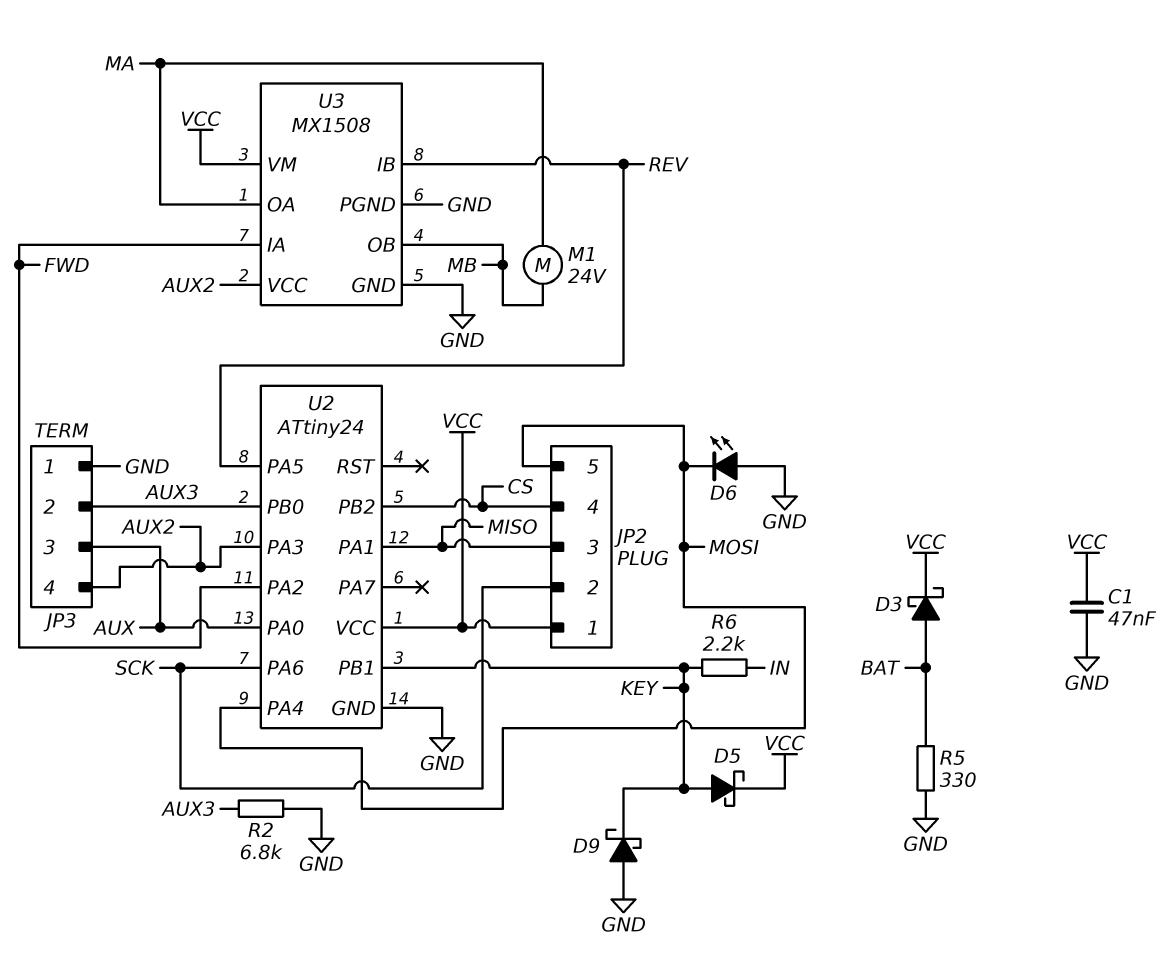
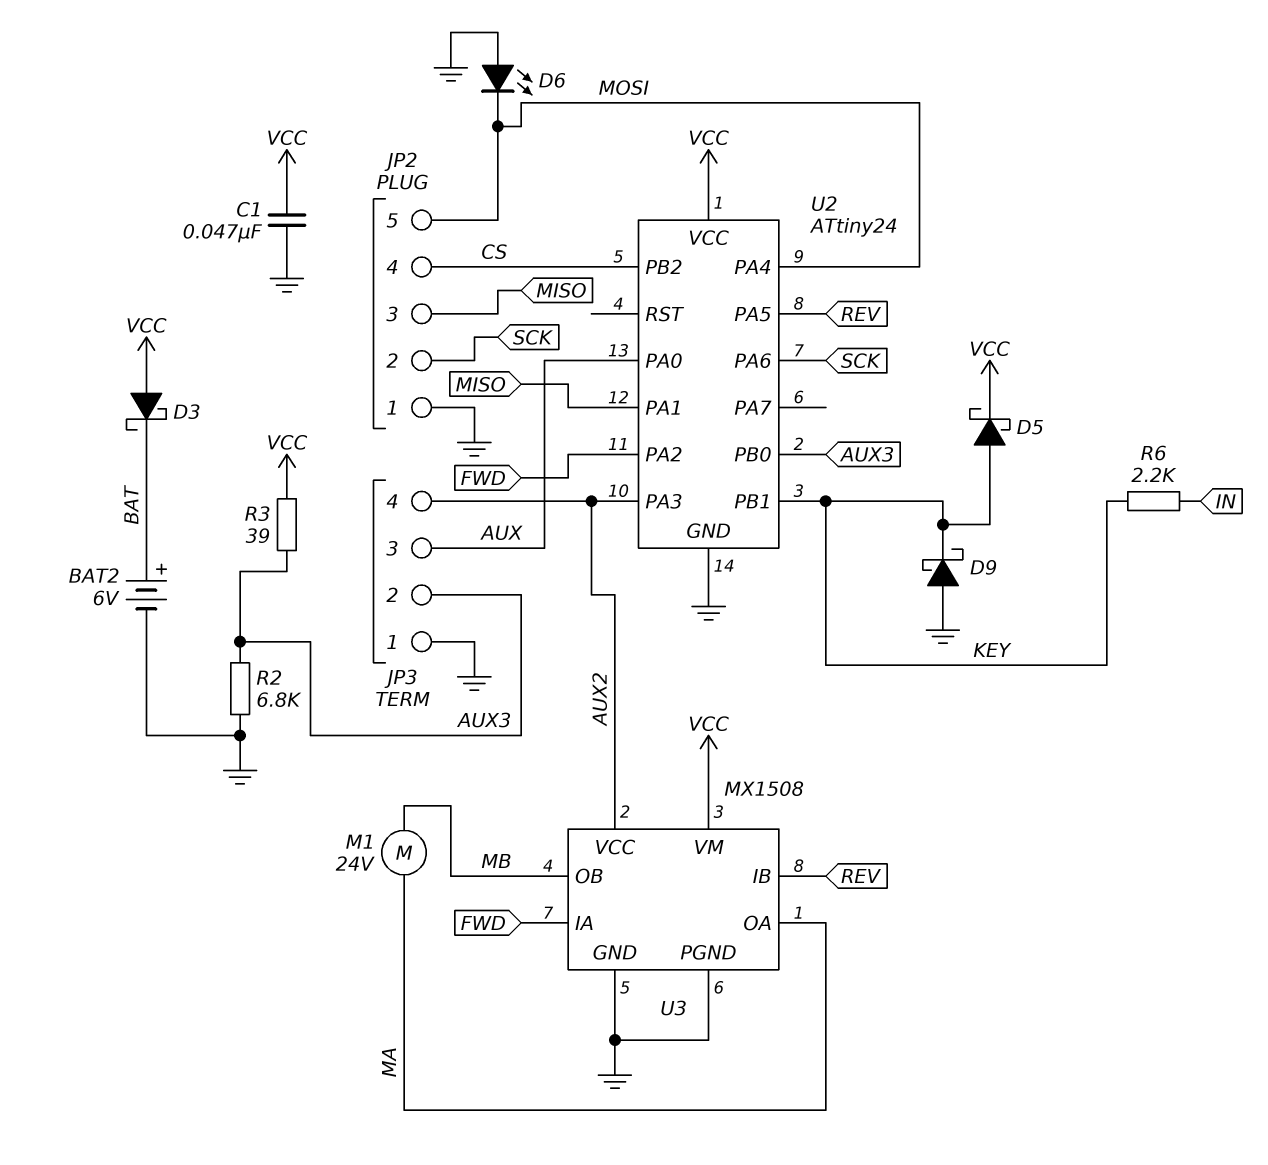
BAT2: none -> 6V (plus BAT, minus GND)
D3: schottky (A BAT, K VCC) -> schottky (A VCC, K BAT)
JP2 pin 1: VCC -> GND
R3: none -> 39 (AUX3, VCC)
R5: 330 (BAT, GND) -> none

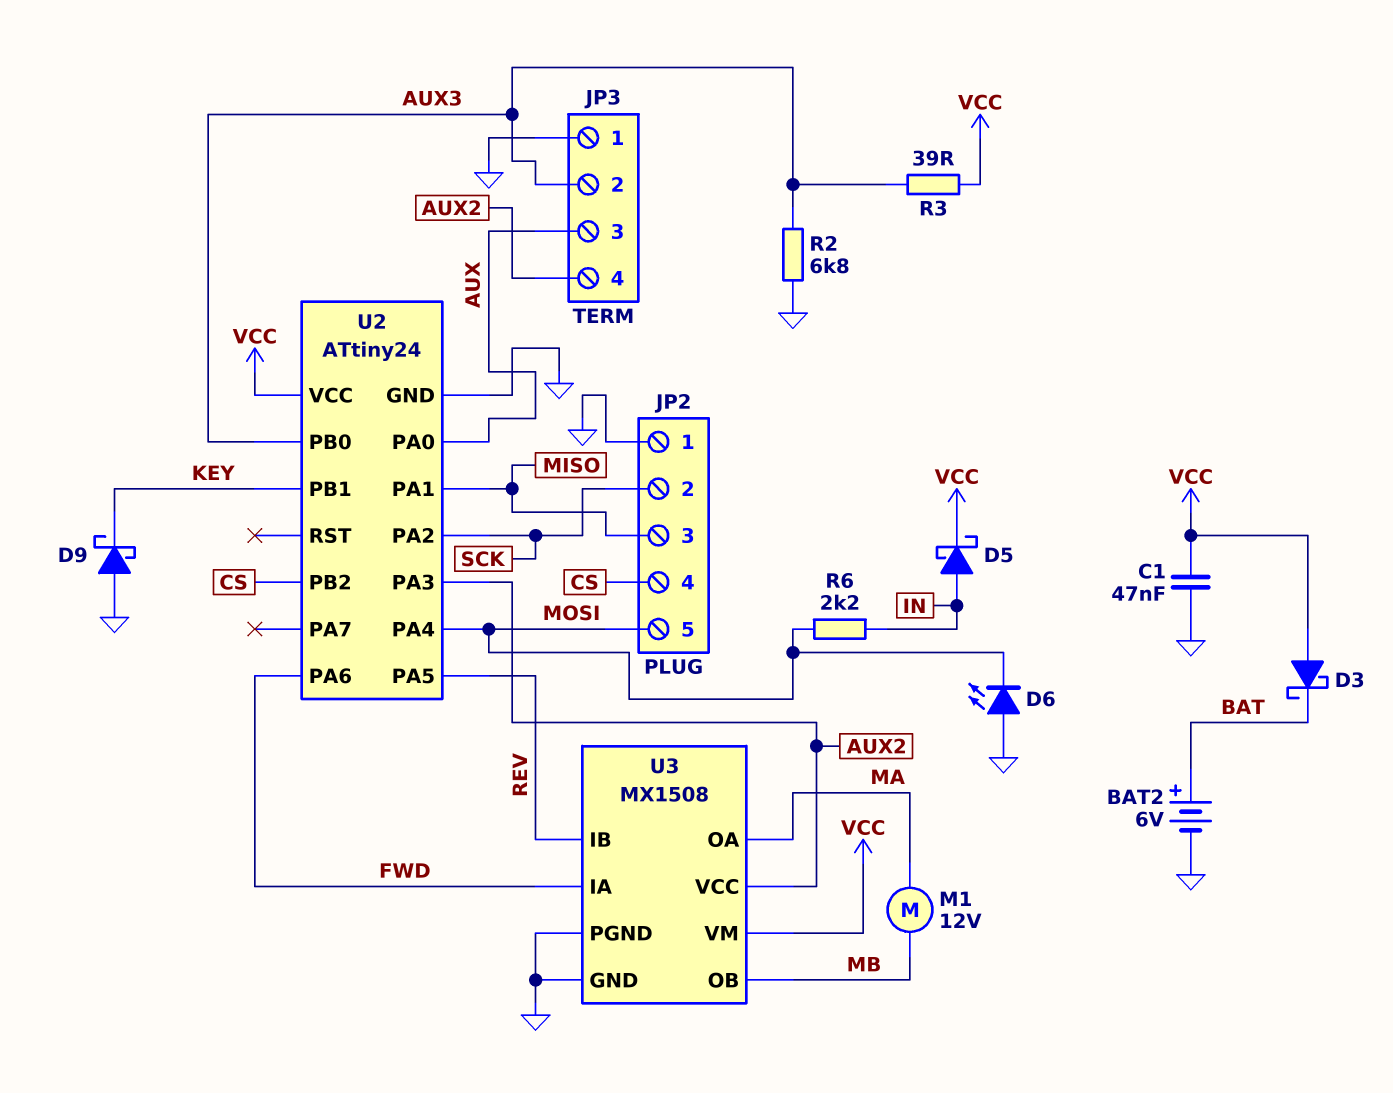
D5: schottky (A KEY, K VCC) -> schottky (A IN, K VCC)
M1: motor 24V (MA, MB) -> motor 12V (MA, MB)
R6: 2.2k (IN, KEY) -> 2.2k (IN, MOSI)
U2 pin PA2: FWD -> SCK
U2 pin PA6: SCK -> FWD

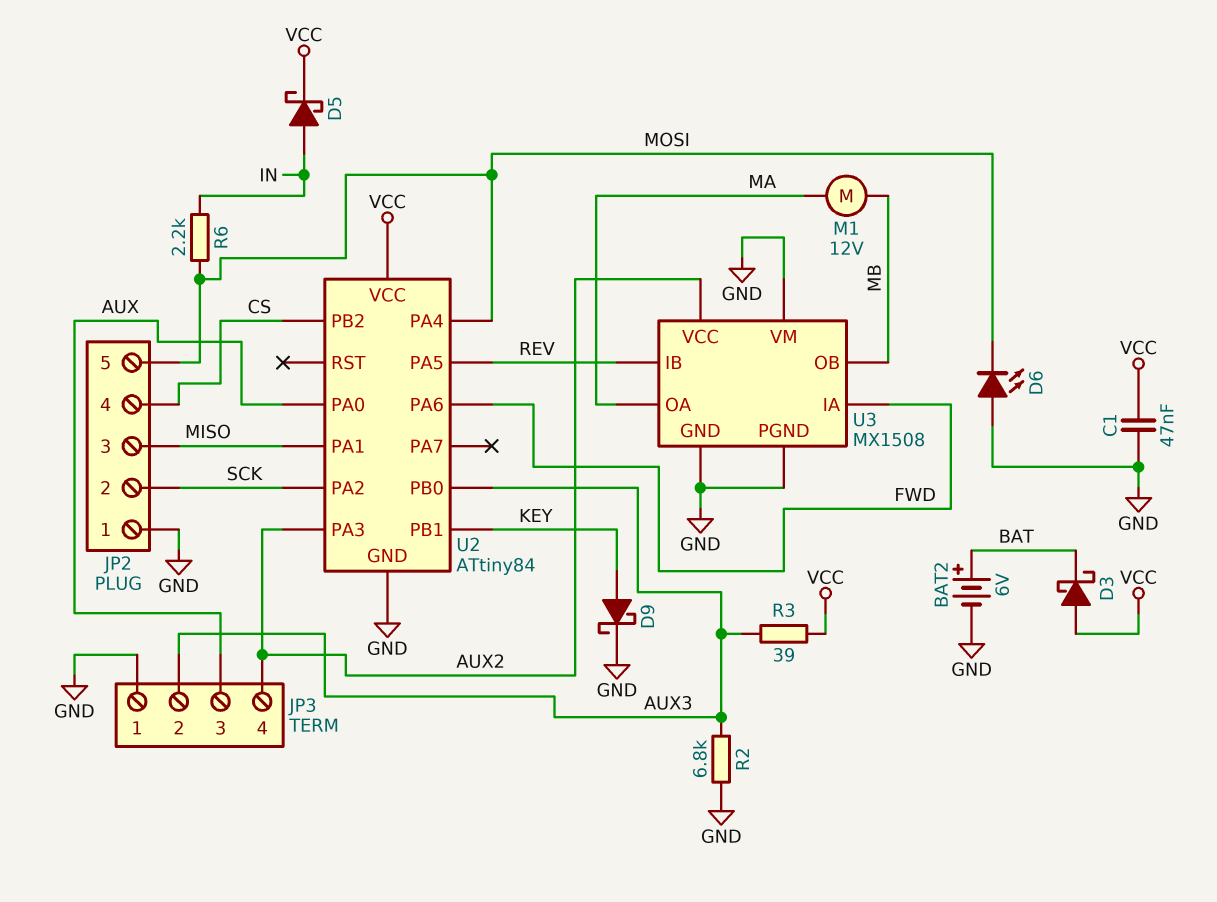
D9: schottky (A GND, K KEY) -> schottky (A KEY, K GND)
U2: ATtiny24 -> ATtiny84
U3 pin VM: VCC -> GND

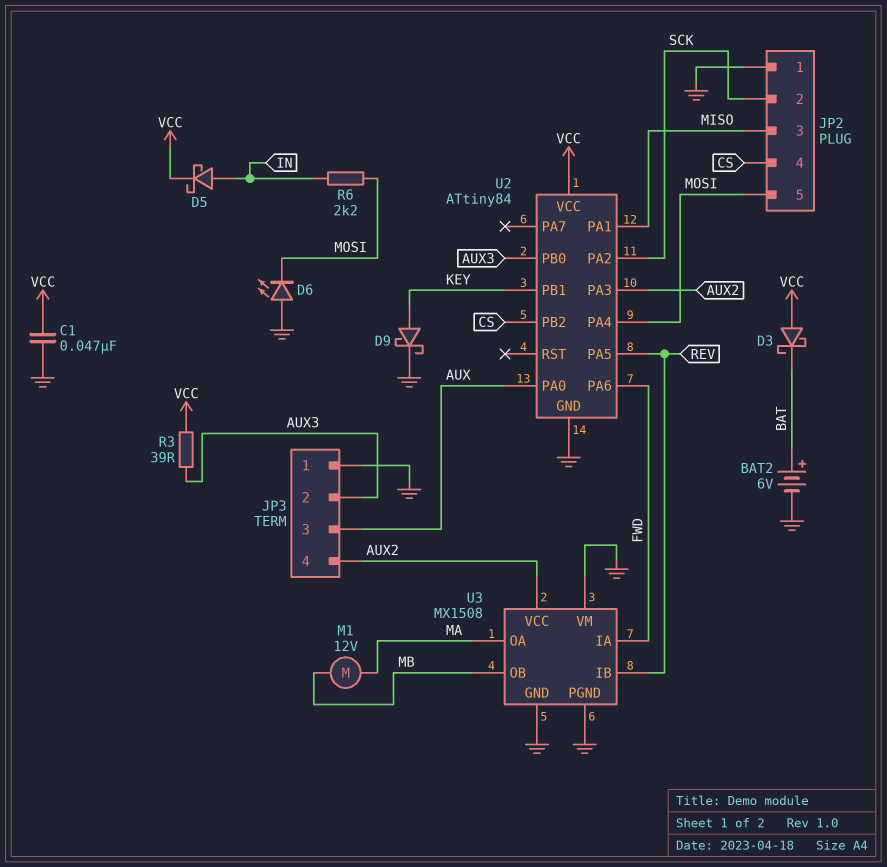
R2: 6.8k (AUX3, GND) -> none

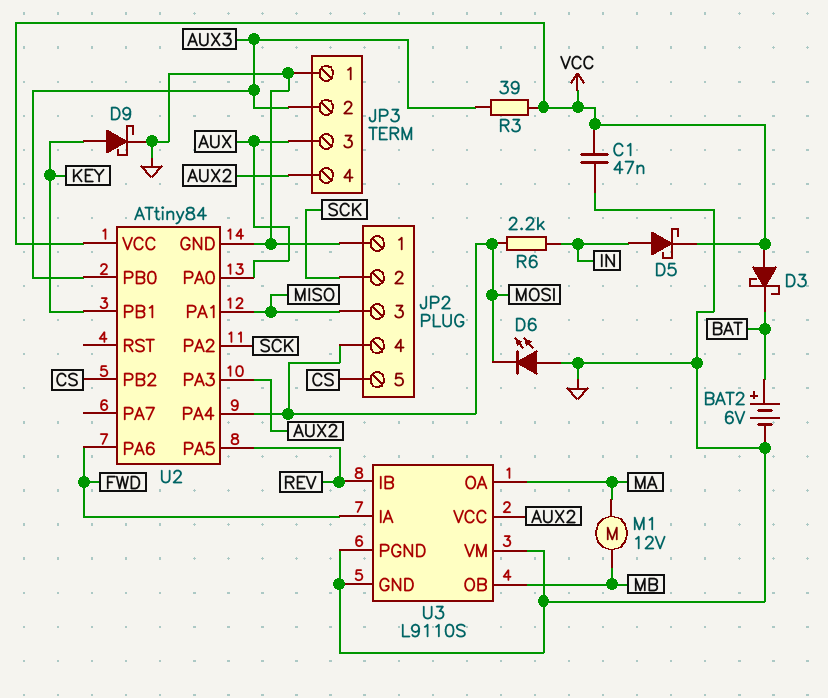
JP2 pin 4: CS -> MOSI
JP2 pin 5: MOSI -> CS
U3: MX1508 -> L9110S

